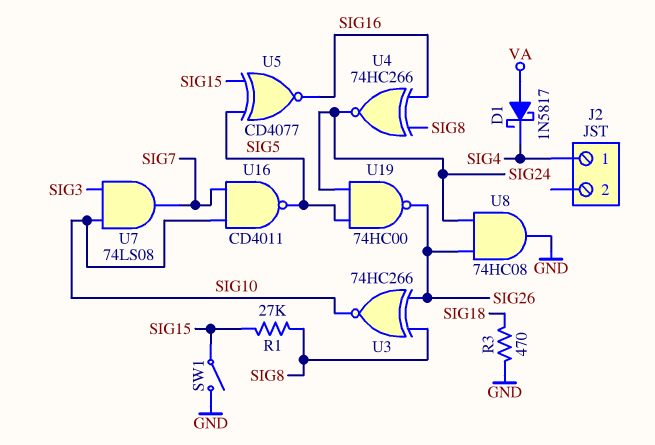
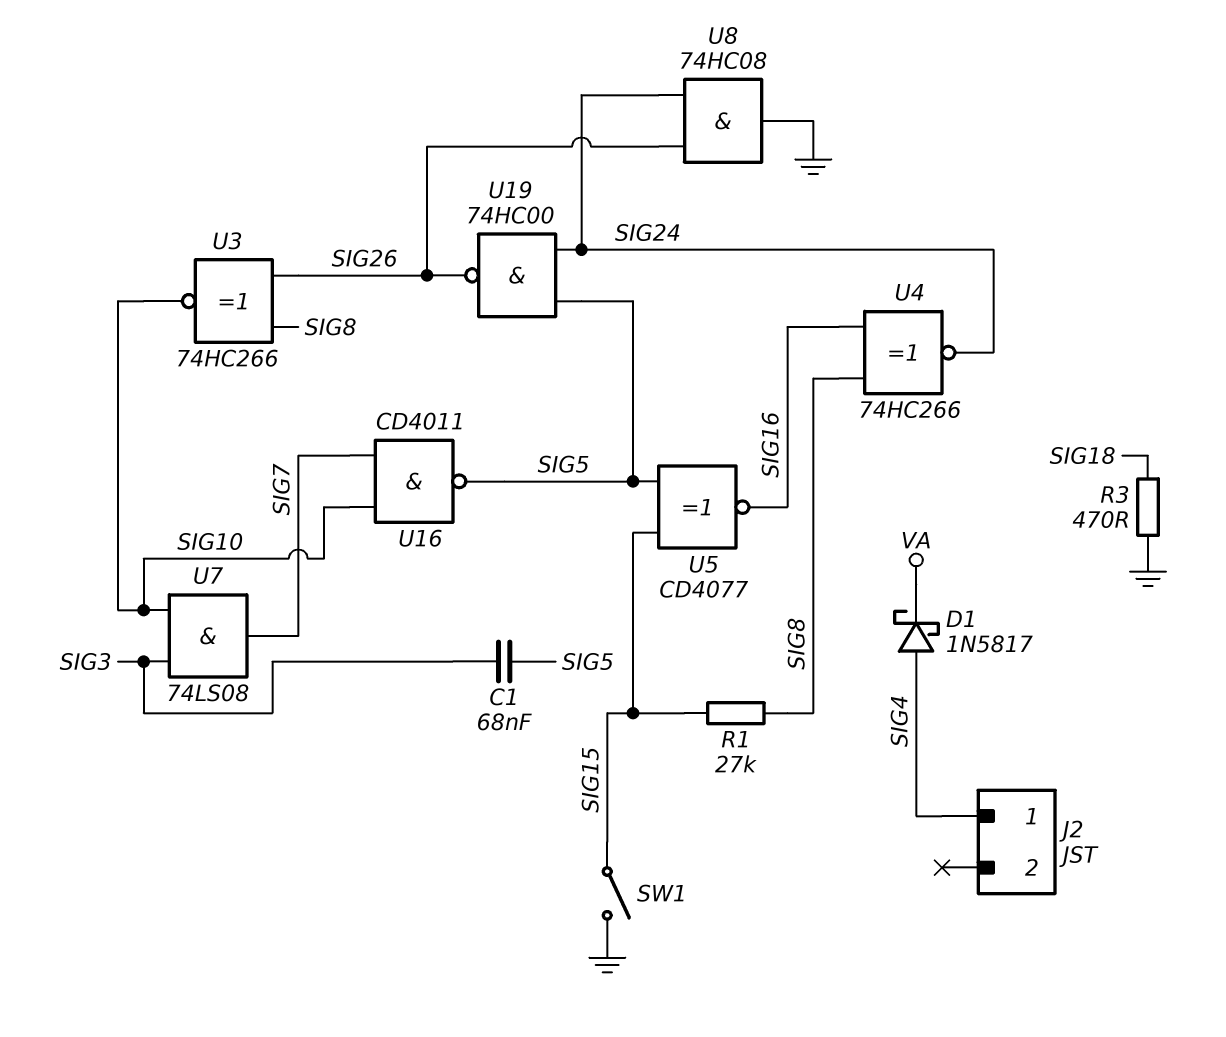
C1: none -> 68nF (SIG3, SIG5)
D1: schottky 1N5817 (A VA, K SIG4) -> schottky 1N5817 (A SIG4, K VA)

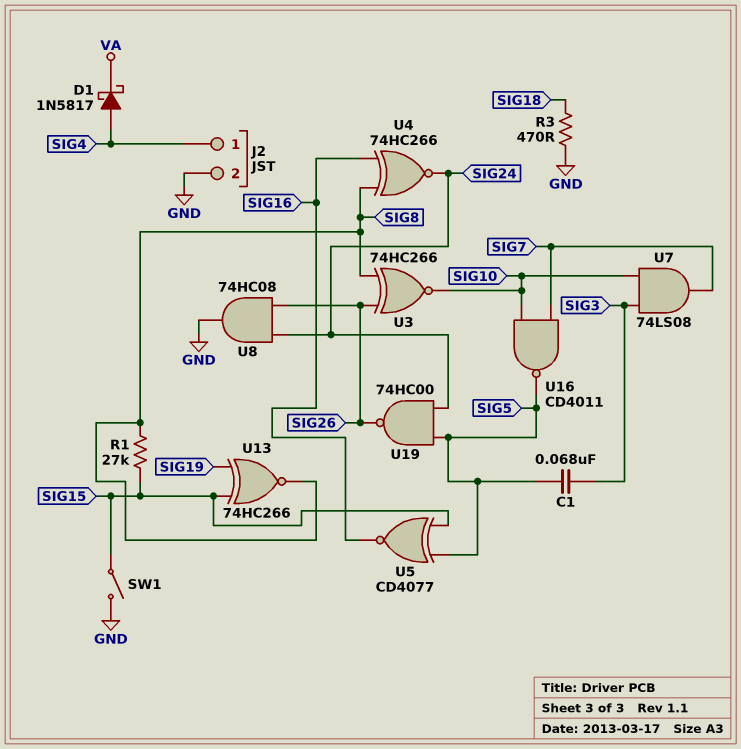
J2 pin 2: none -> GND
U13: none -> XNOR 74HC266 (in SIG15, in SIG19, out SIG8)

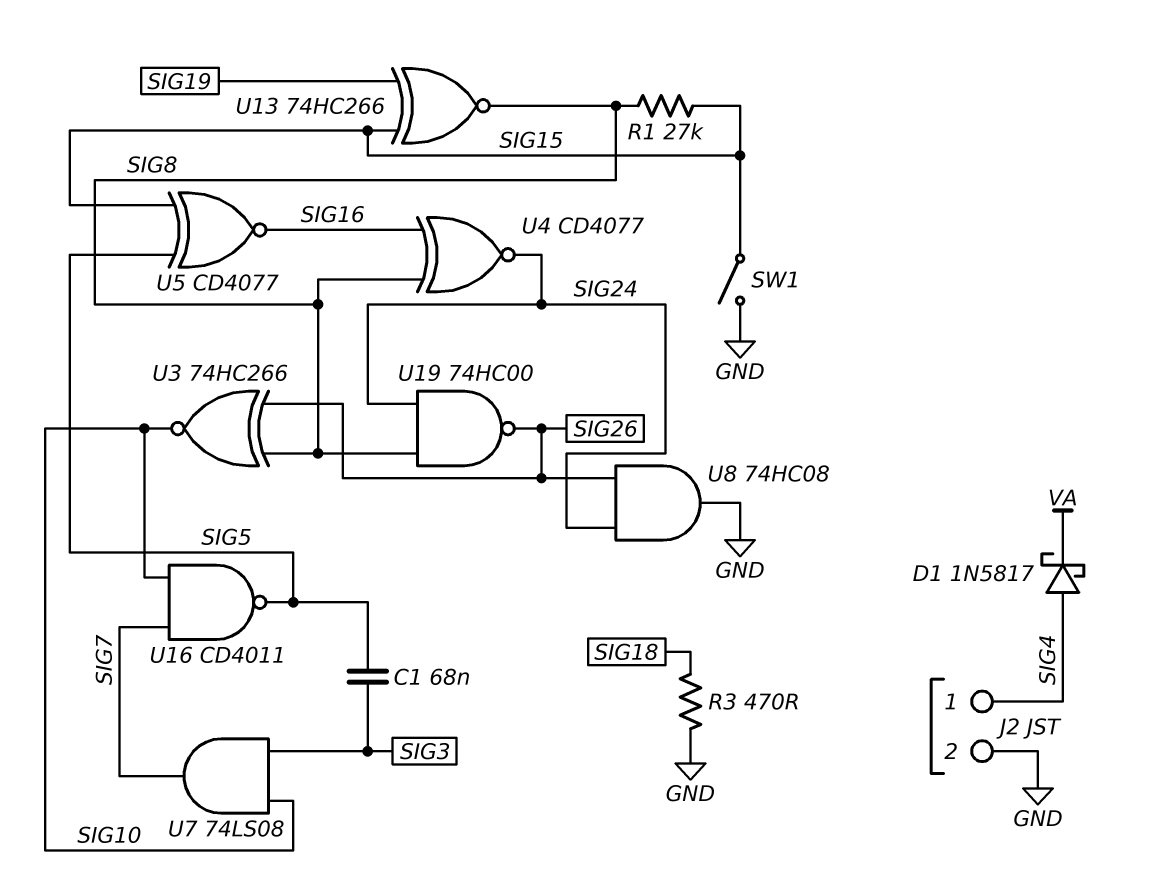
U4: XNOR 74HC266 (in SIG8, in SIG16, out SIG24) -> XNOR CD4077 (in SIG8, in SIG16, out SIG24)
U19: NAND 74HC00 (in SIG5, in SIG24, out SIG26) -> NAND 74HC00 (in SIG8, in SIG24, out SIG26)

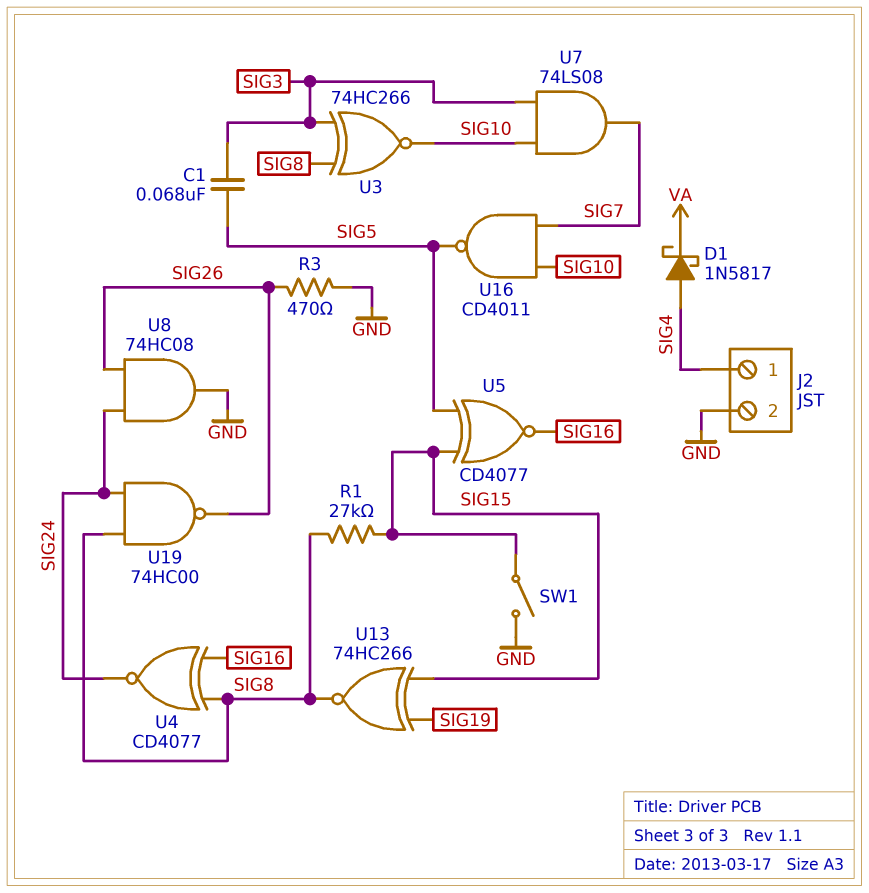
R3: 470 (GND, SIG18) -> 470 (GND, SIG26)
U3: XNOR 74HC266 (in SIG8, in SIG26, out SIG10) -> XNOR 74HC266 (in SIG3, in SIG8, out SIG10)

